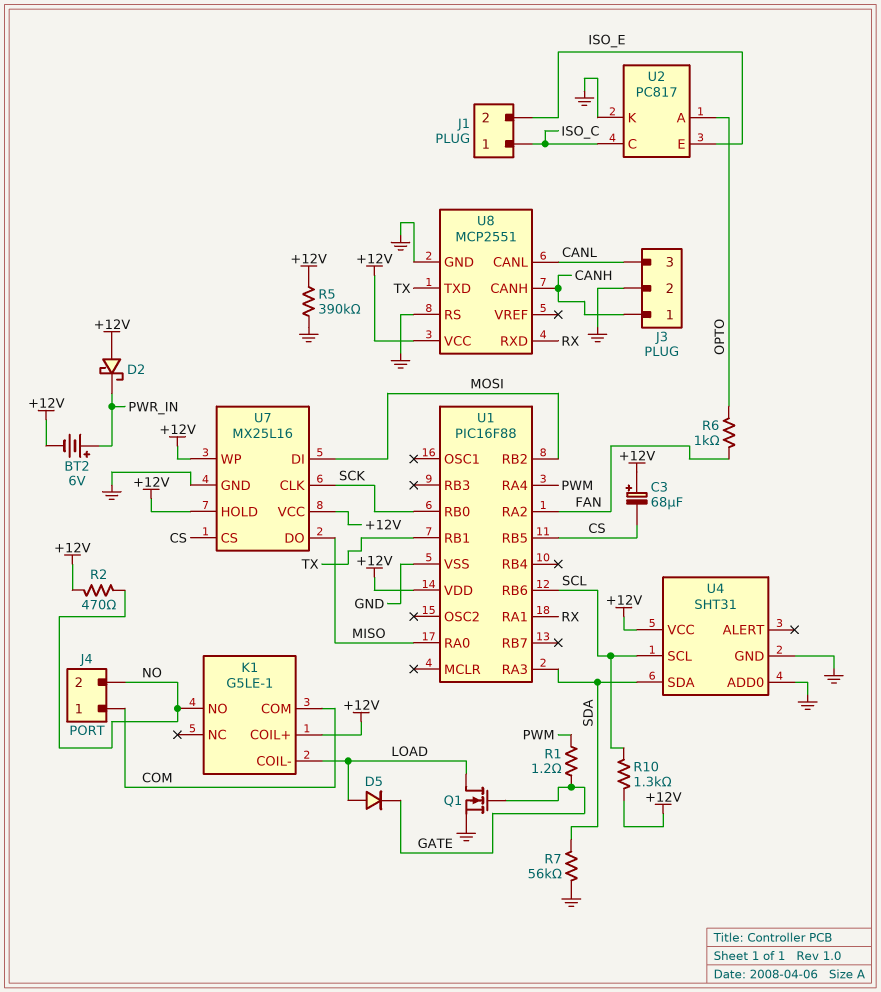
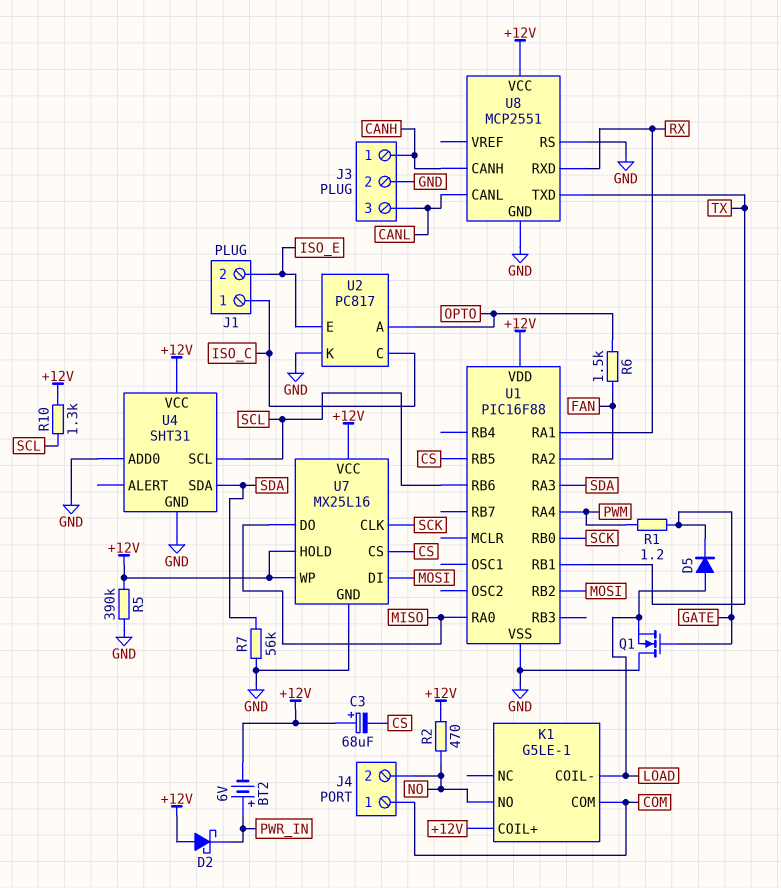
Q1: NMOS (G GATE, D LOAD, S GND) -> NMOS (G GATE, D GND, S LOAD)
R6: 1k (FAN, OPTO) -> 1.5k (FAN, OPTO)

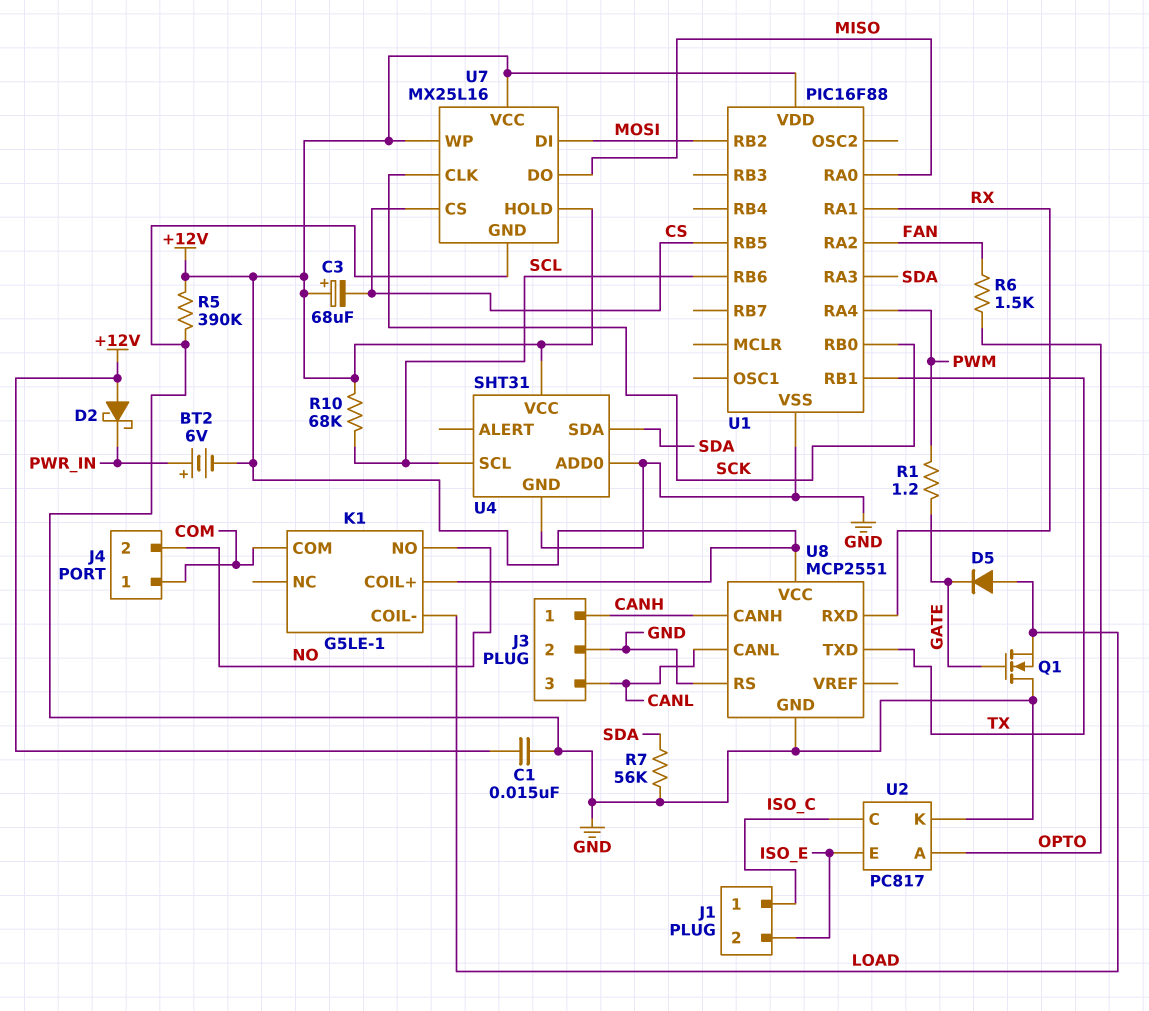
C1: none -> 15nF (+12V, GND)
R2: 470 (+12V, NO) -> none
R10: 1.3k (+12V, SCL) -> 68k (+12V, SCL)

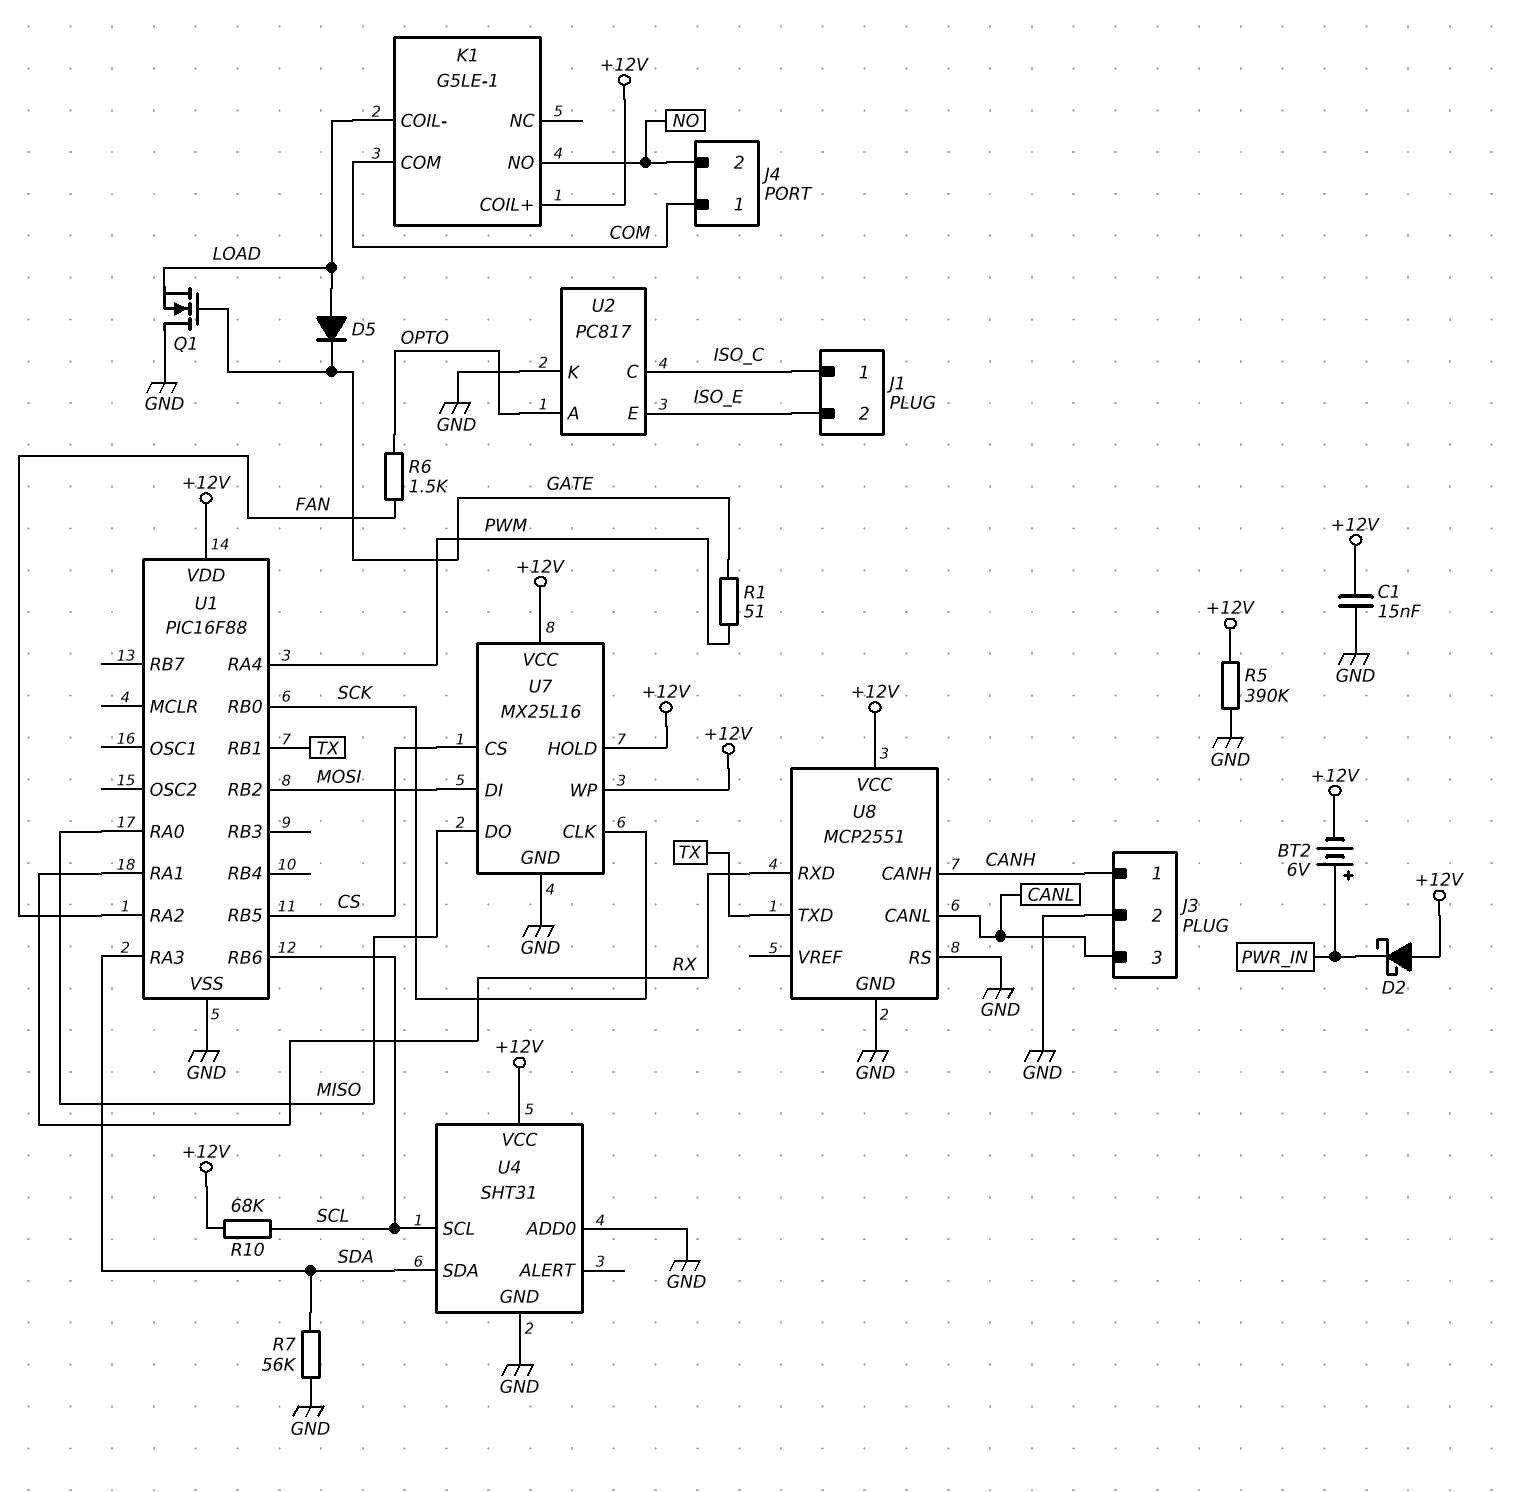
C3: 68uF (plus +12V, minus CS) -> none
R1: 1.2 (GATE, PWM) -> 51 (GATE, PWM)

